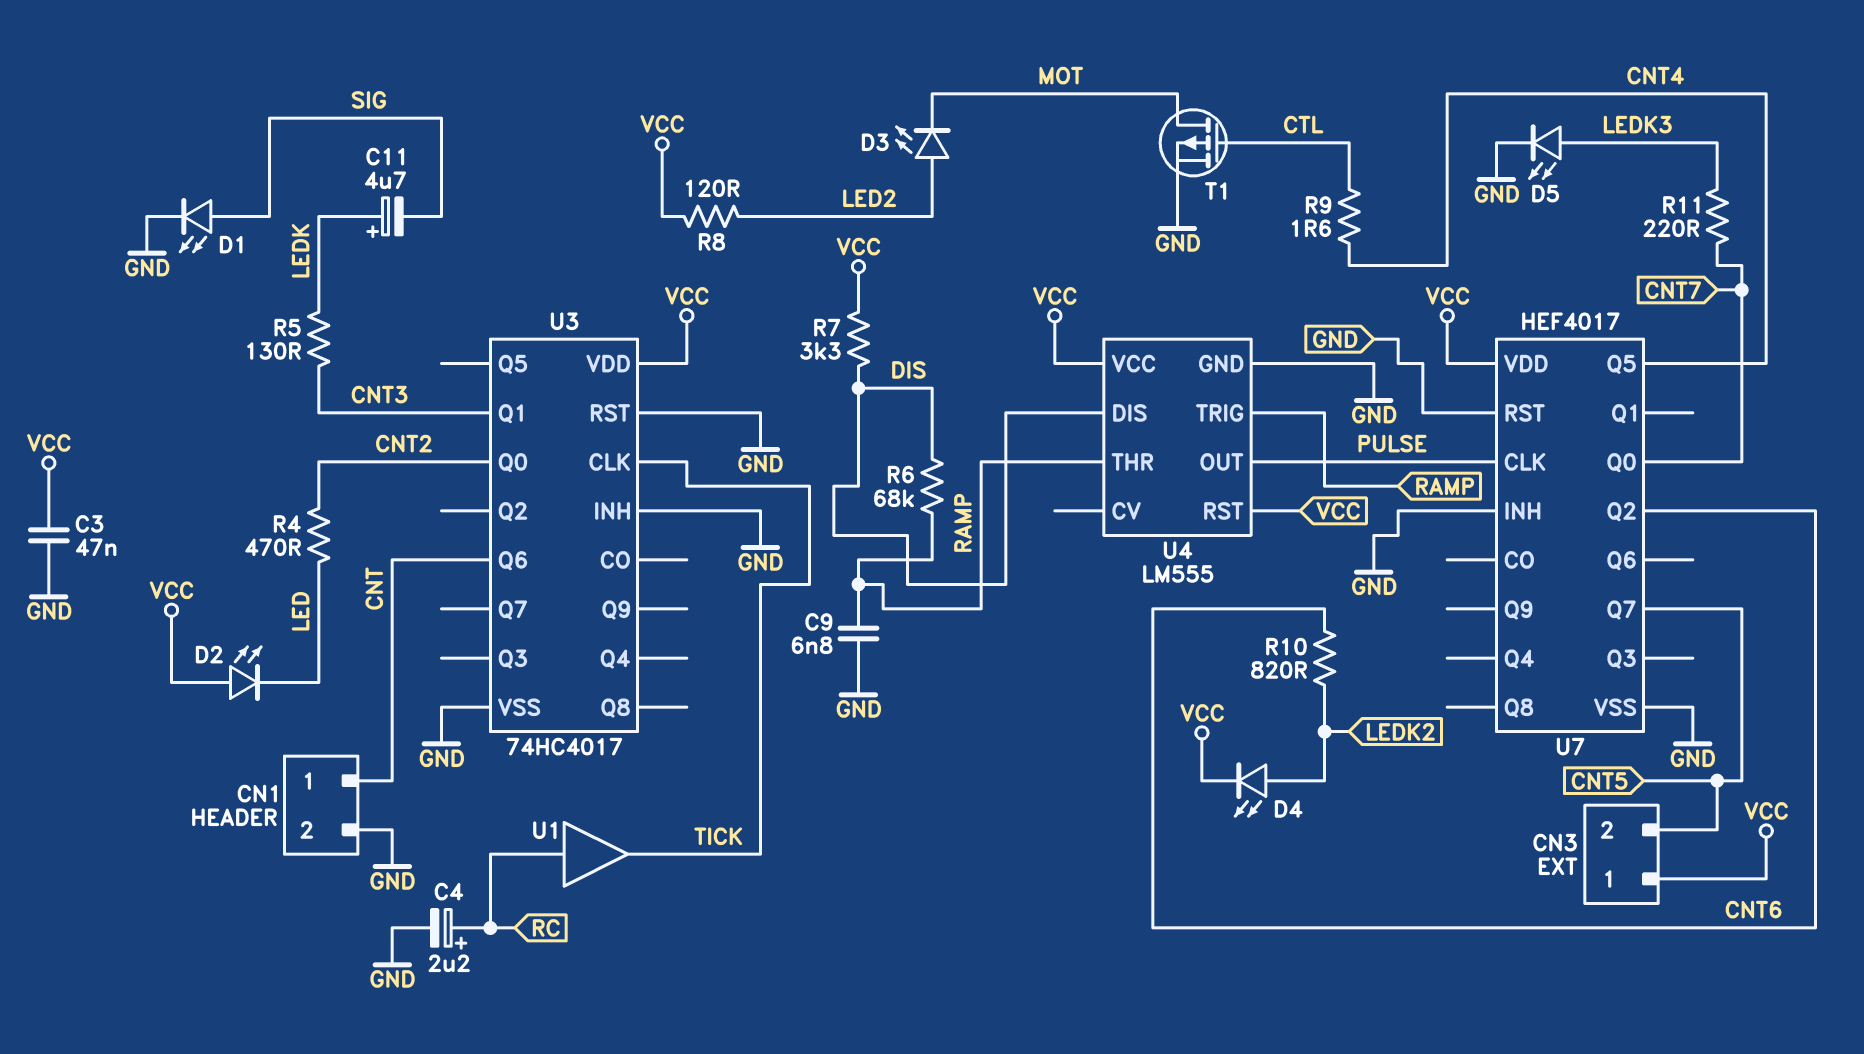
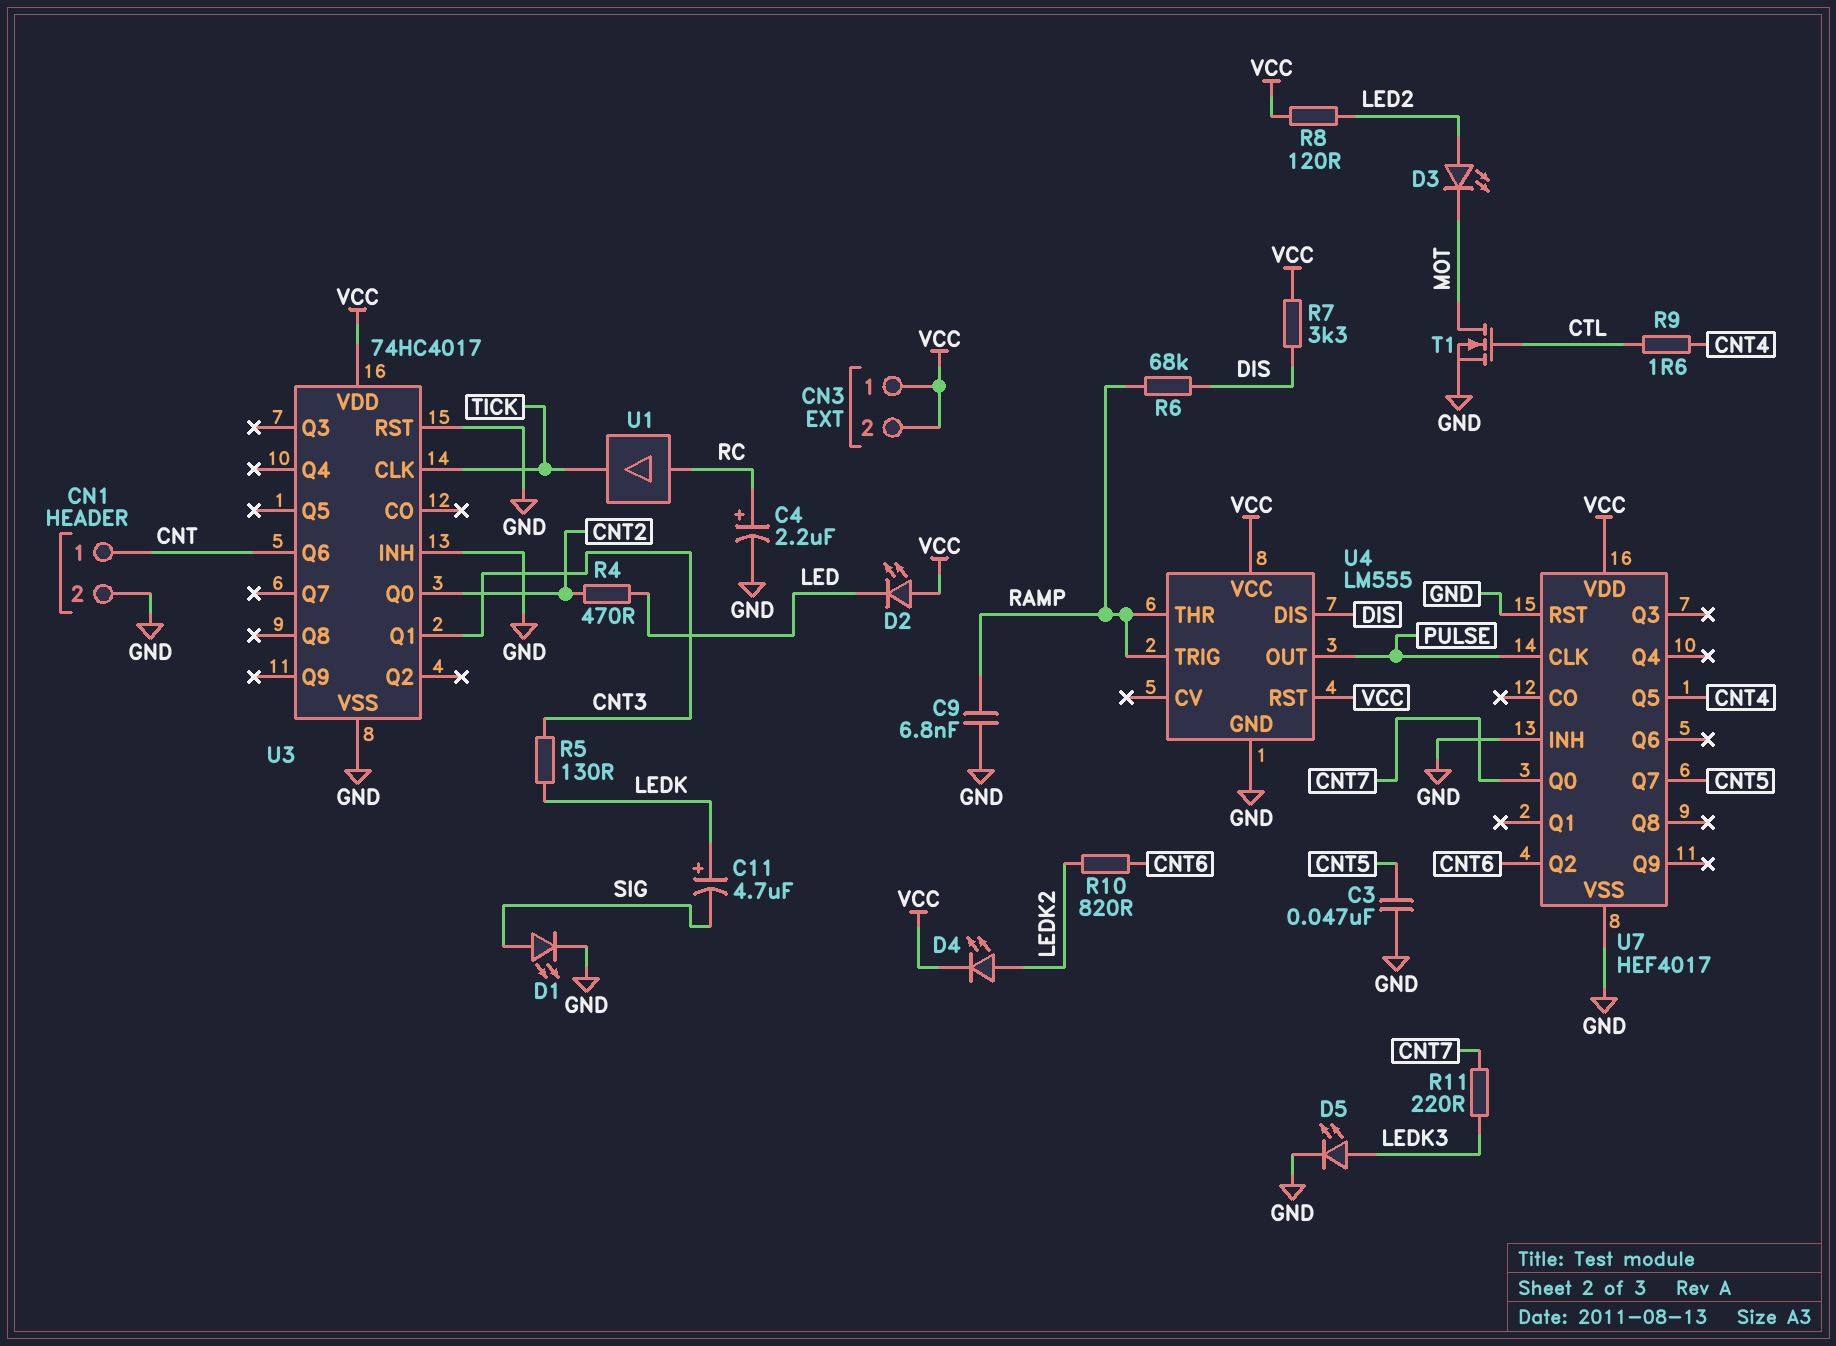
C3: 47nF (GND, VCC) -> 47nF (CNT5, GND)
CN3 pin 2: CNT5 -> VCC
T1: PMOS (G CTL, D MOT, S GND) -> NMOS (G CTL, D MOT, S GND)

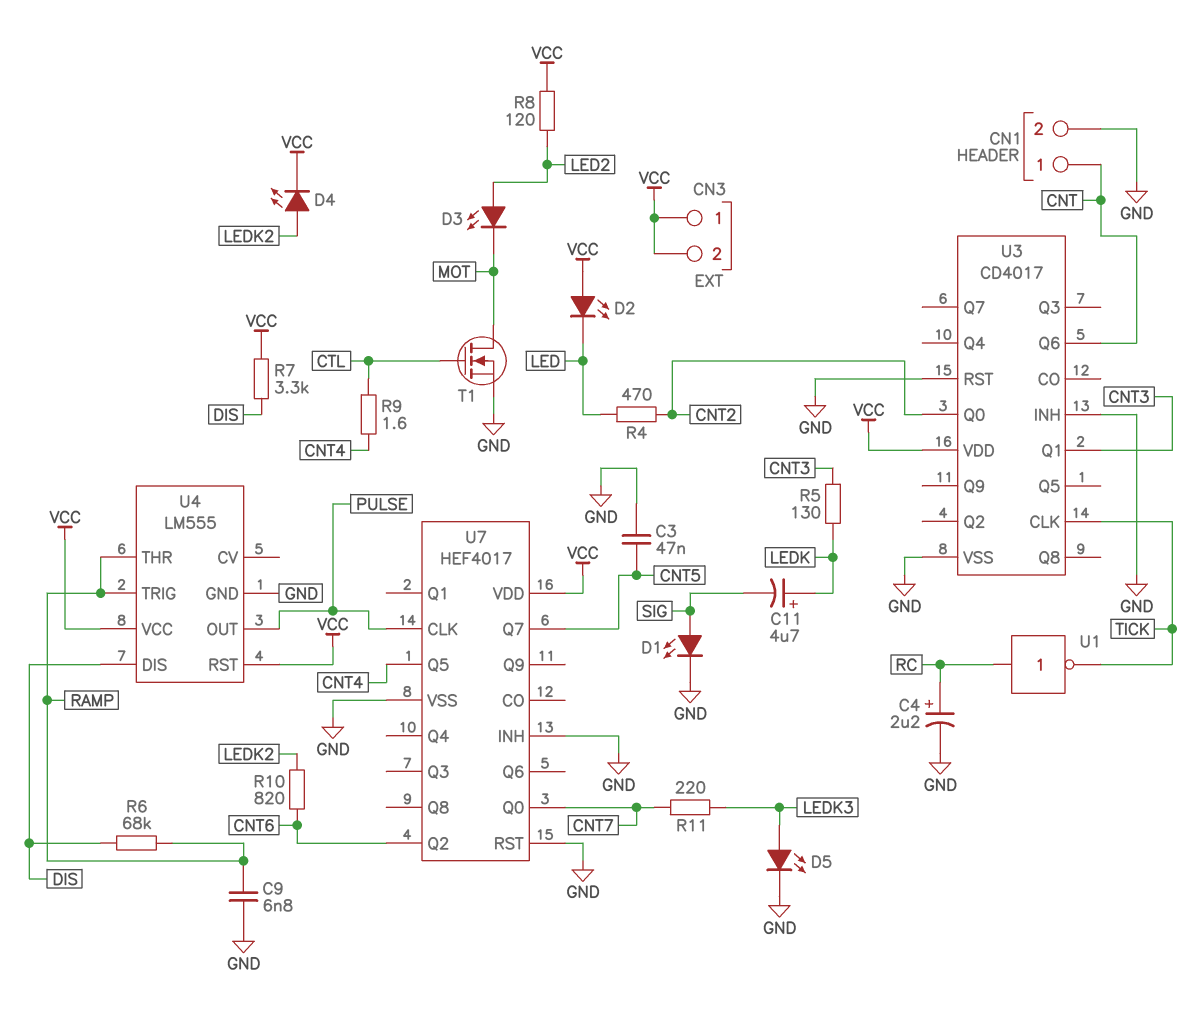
U1: buffer (in RC, out TICK) -> NOT (in RC, out TICK)
U3: 74HC4017 -> CD4017

